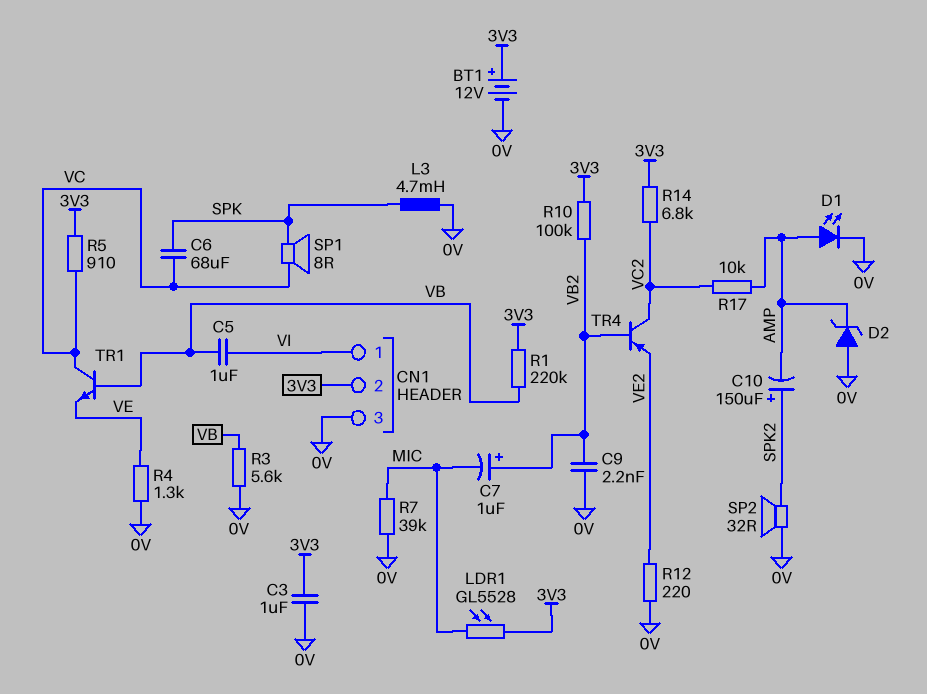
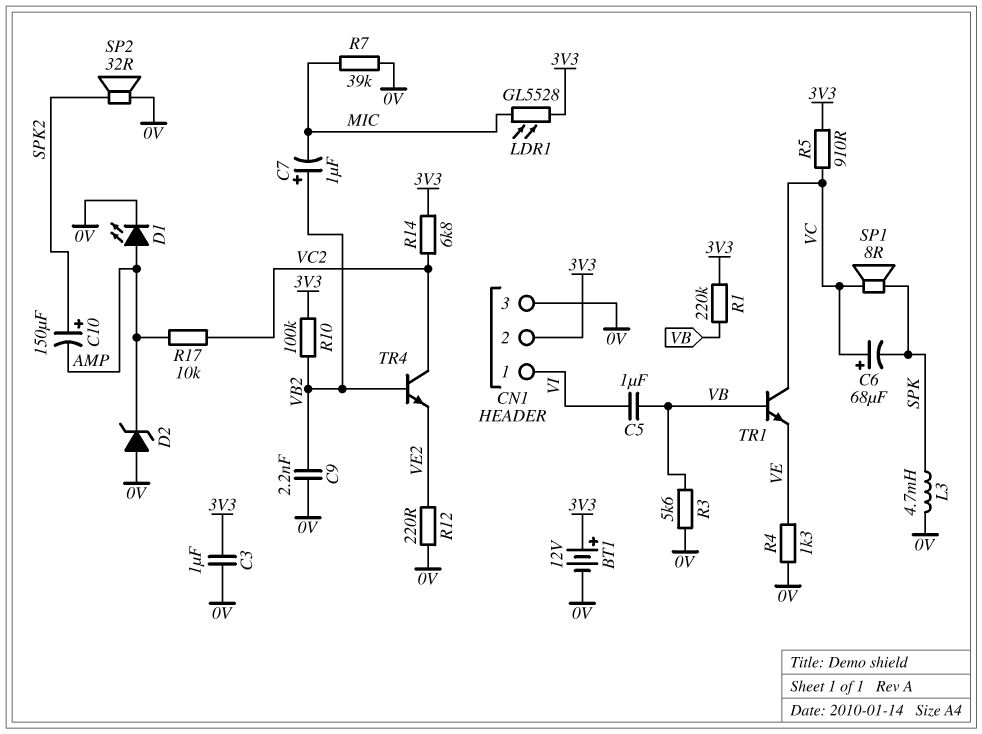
C6: 68uF (SPK, VC) -> 68uF (plus VC, minus SPK)
TR4: PNP (B VB2, C VC2, E VE2) -> NPN (B VB2, C VC2, E VE2)

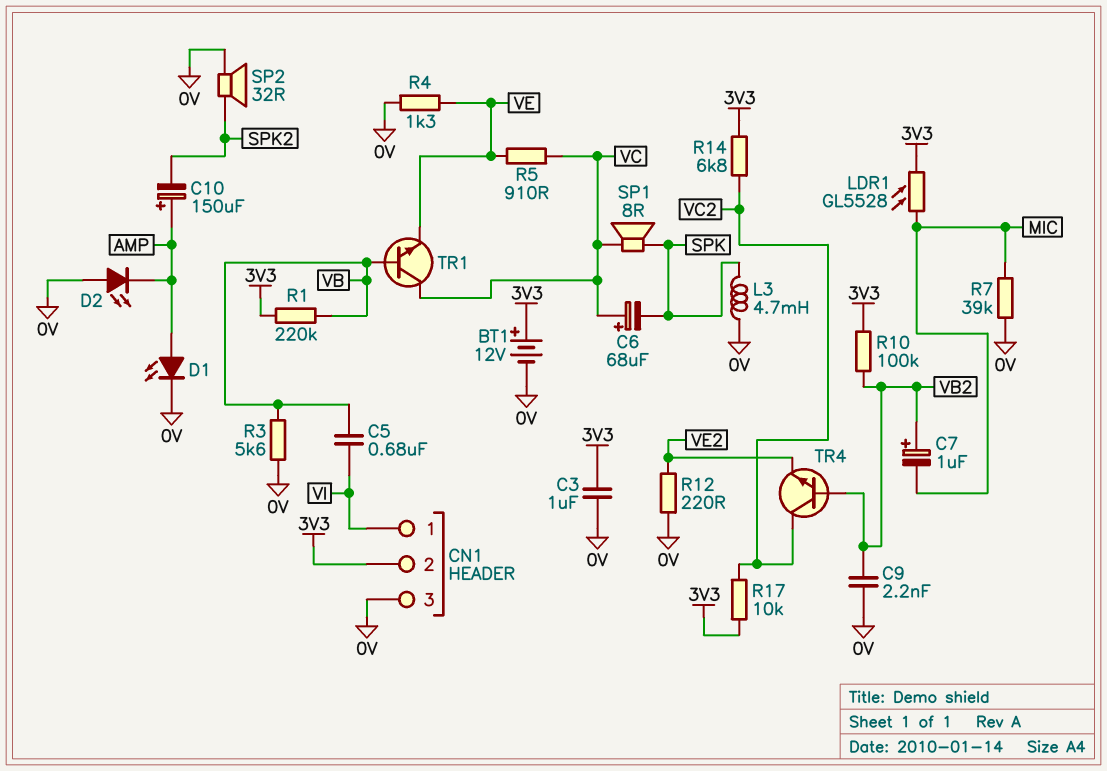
C5: 1uF (VB, VI) -> 680nF (VB, VI)
C10: 150uF (plus SPK2, minus AMP) -> 150uF (plus AMP, minus SPK2)
D2: zener (A 0V, K AMP) -> LED (A 0V, K AMP)
R5: 910 (3V3, VC) -> 910 (VC, VE)
R17: 10k (AMP, VC2) -> 10k (3V3, VC2)

